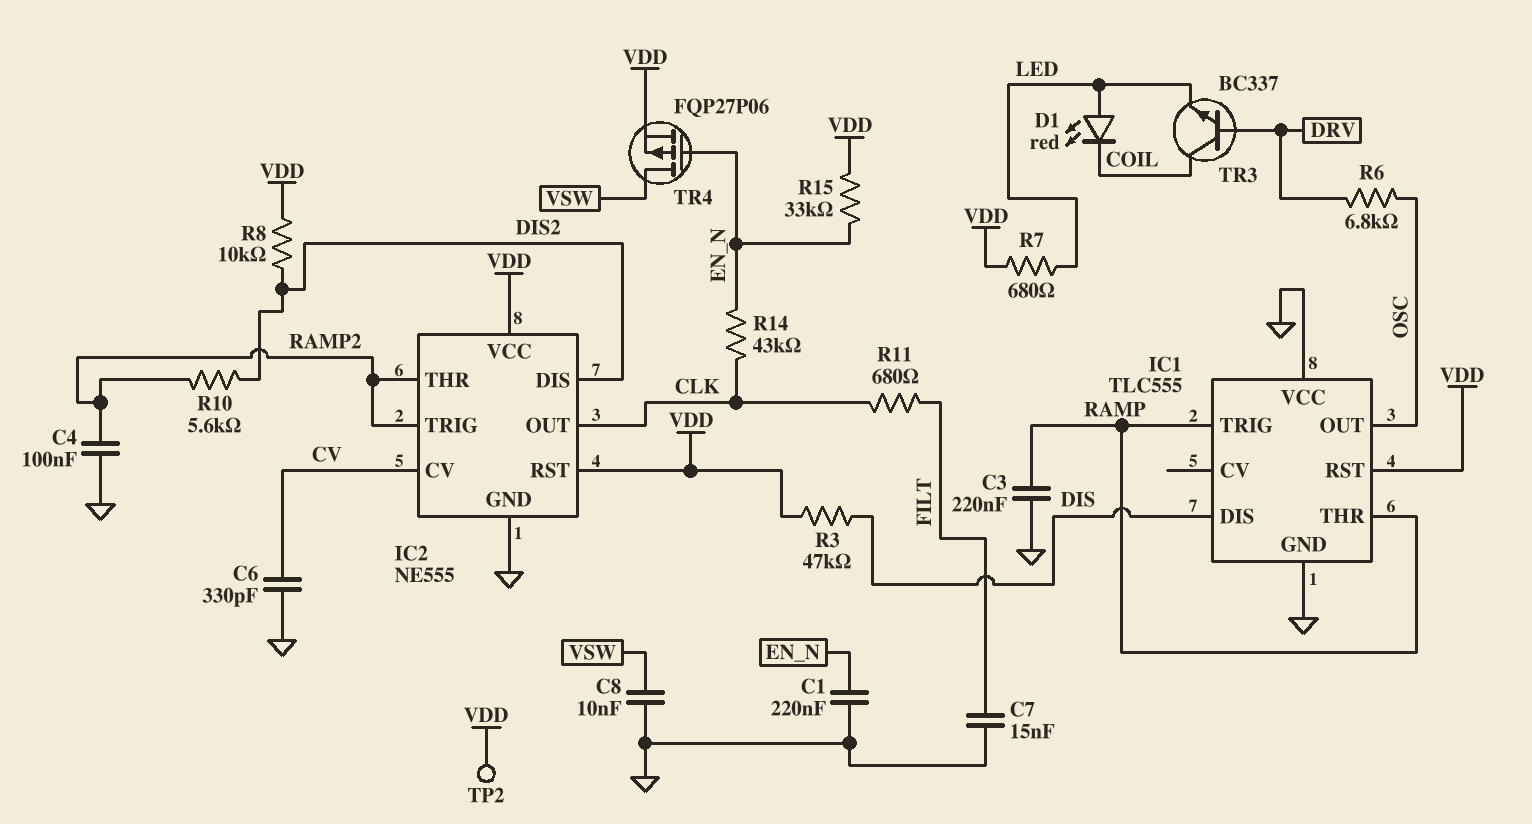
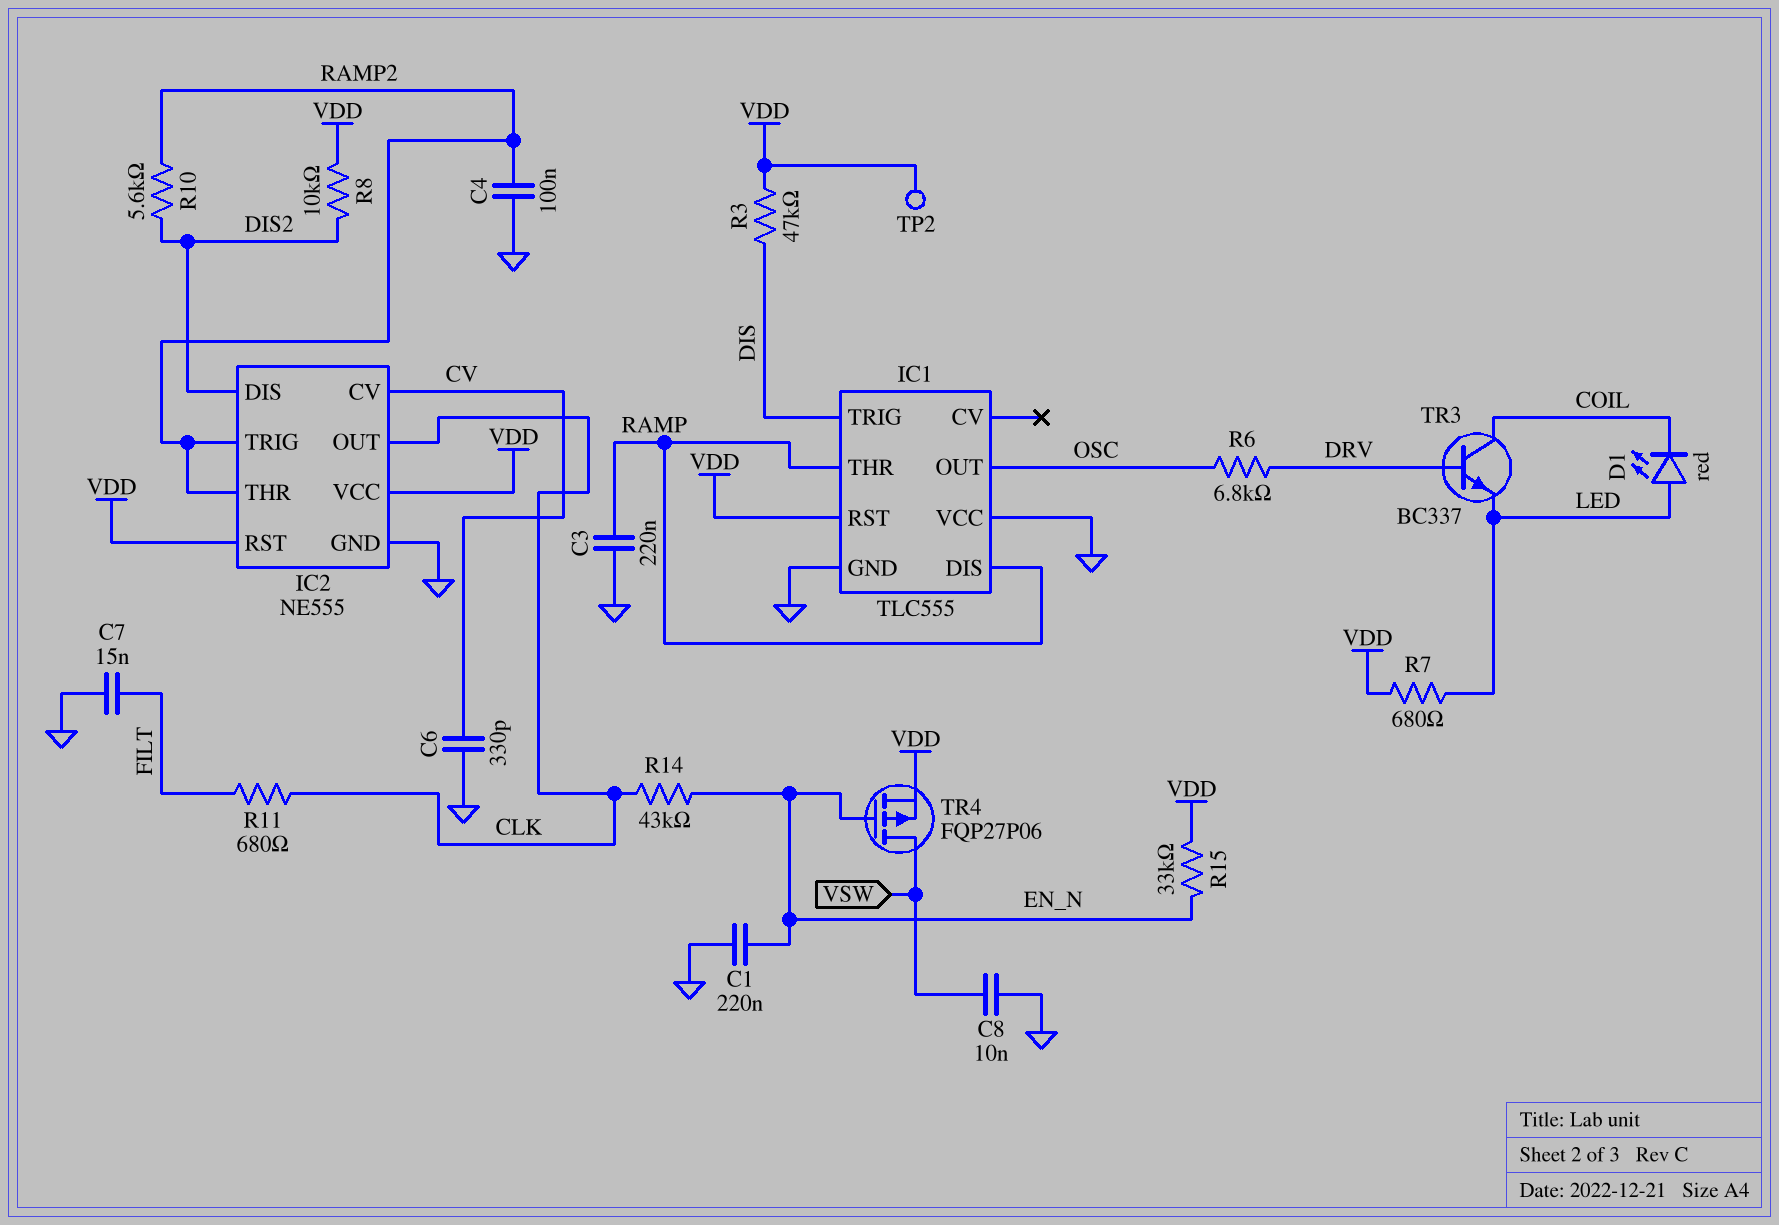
IC1 pin DIS: DIS -> RAMP
IC1 pin TRIG: RAMP -> DIS

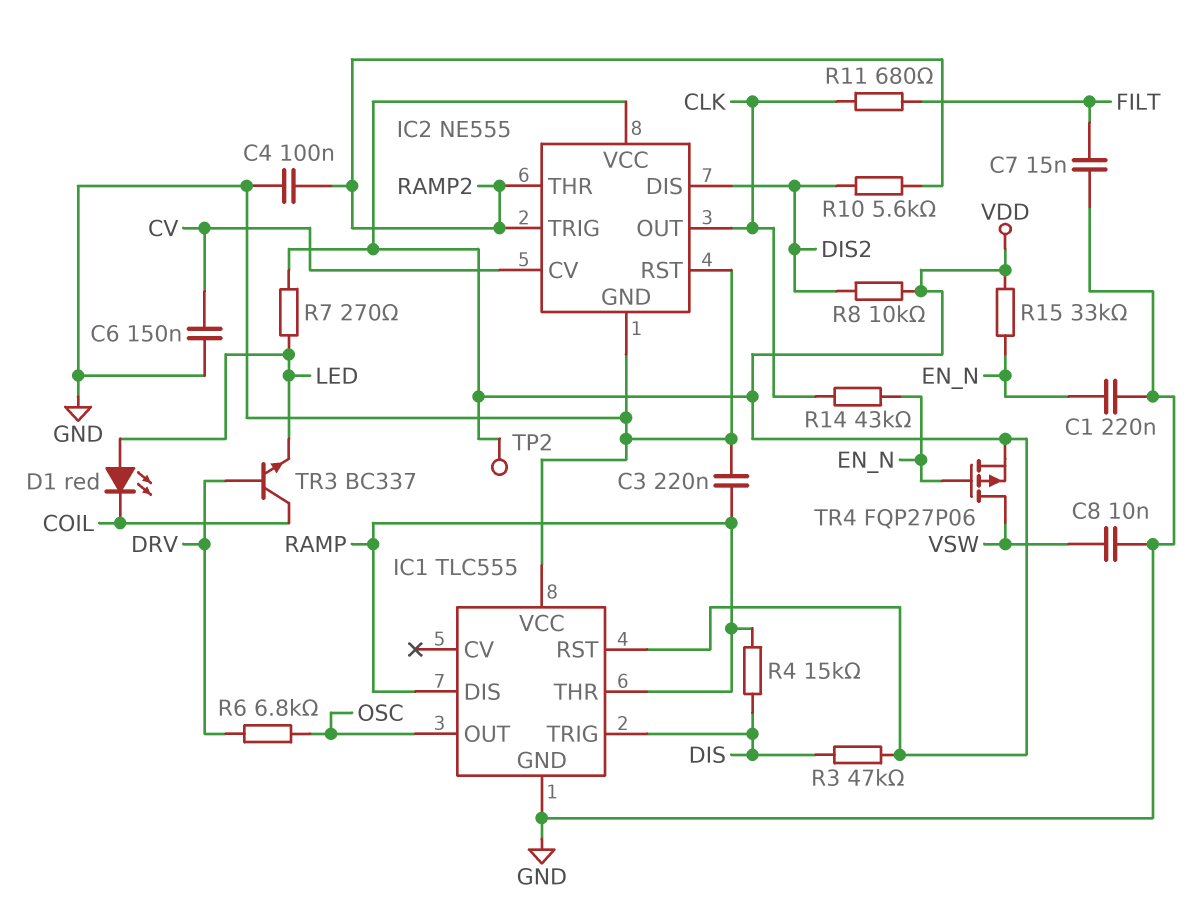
C6: 330pF (CV, GND) -> 150nF (CV, GND)
IC2 pin RST: VDD -> GND
R4: none -> 15k (DIS, RAMP)
R7: 680 (LED, VDD) -> 270 (LED, VDD)

